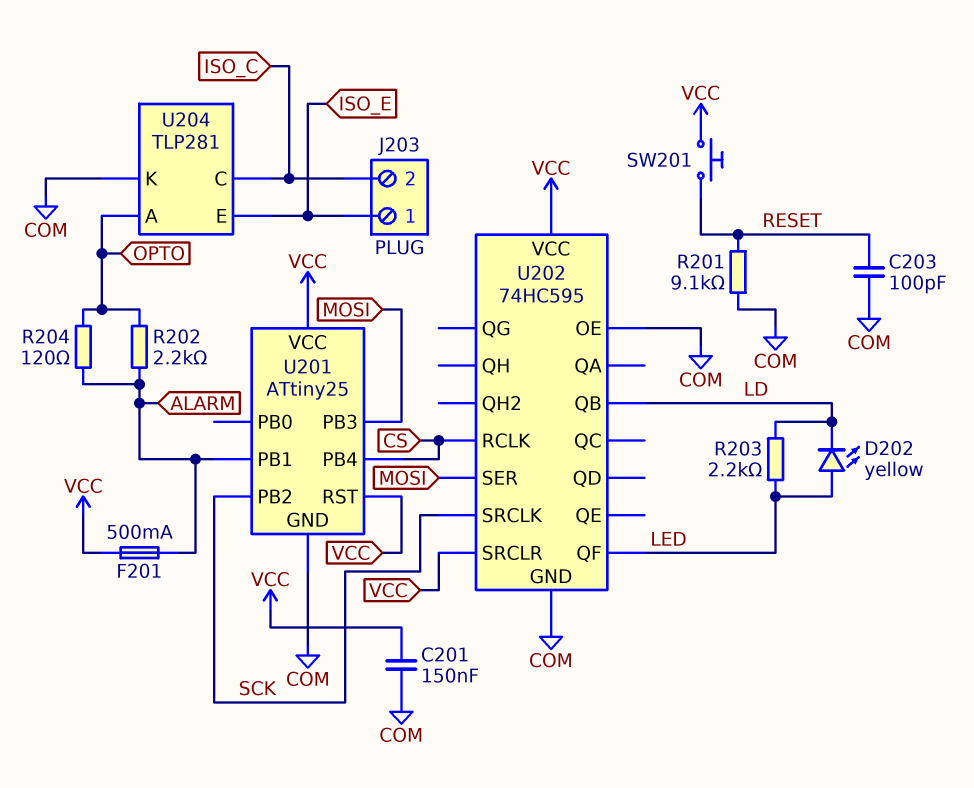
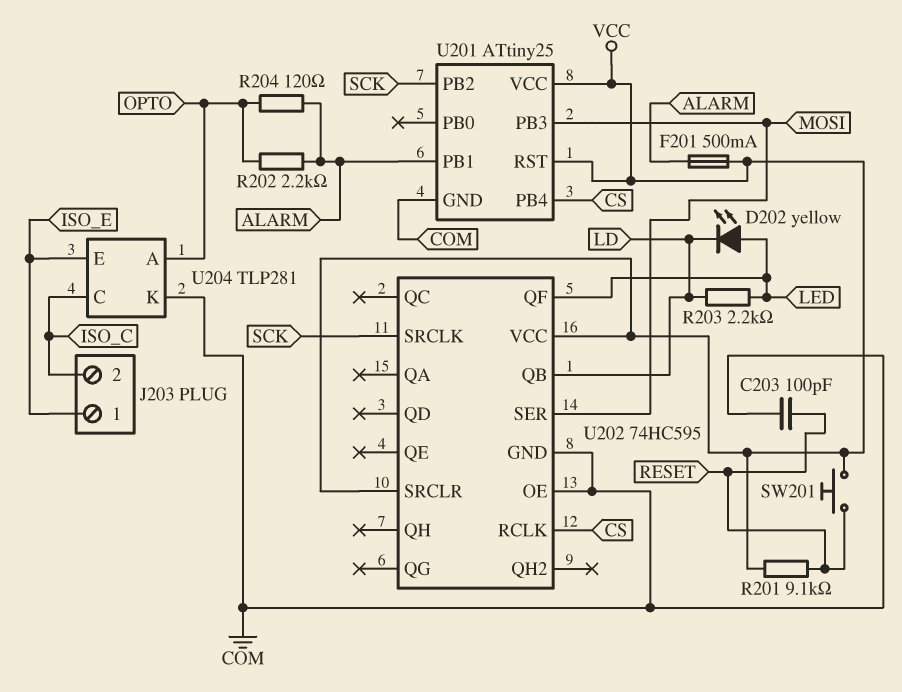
C201: 150nF (COM, VCC) -> none
R201: 9.1k (COM, RESET) -> 9.1k (RESET, VCC)

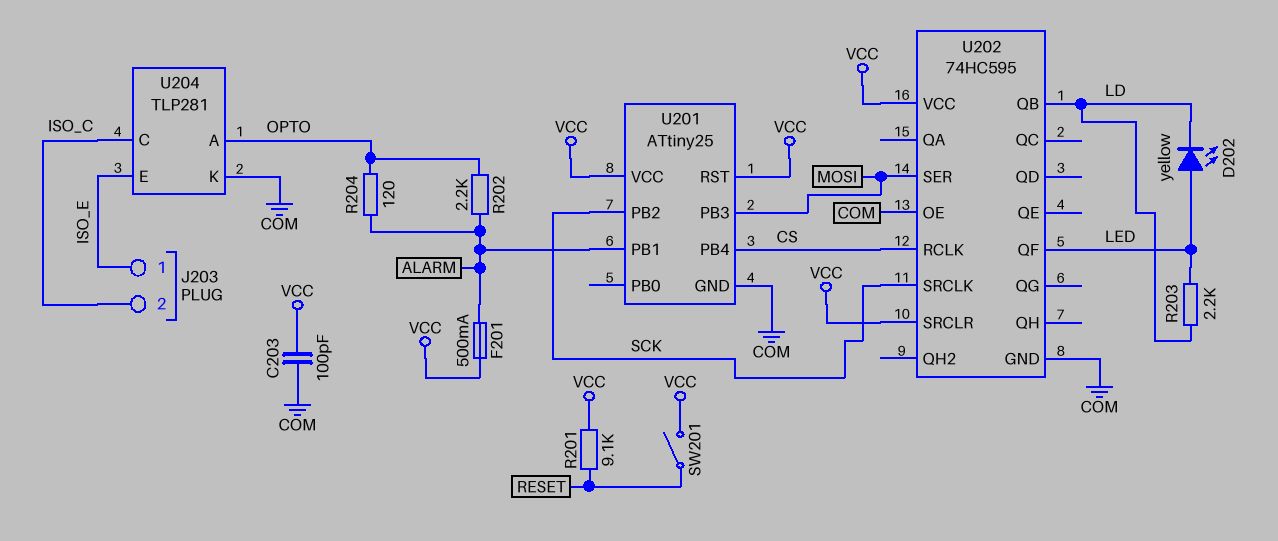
C203: 100pF (COM, RESET) -> 100pF (COM, VCC)
SW201: button (RESET, VCC) -> switch (RESET, VCC)

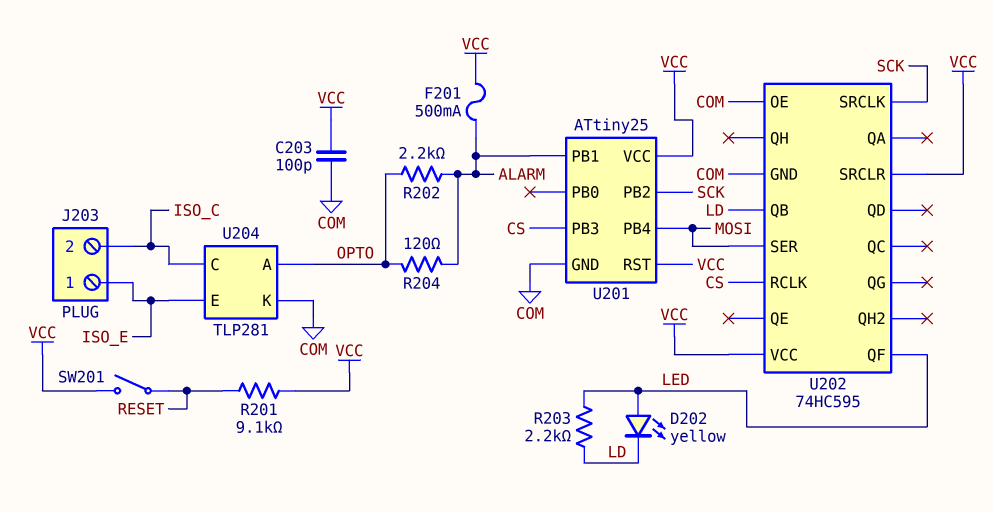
U201 pin PB3: MOSI -> CS
U201 pin PB4: CS -> MOSI

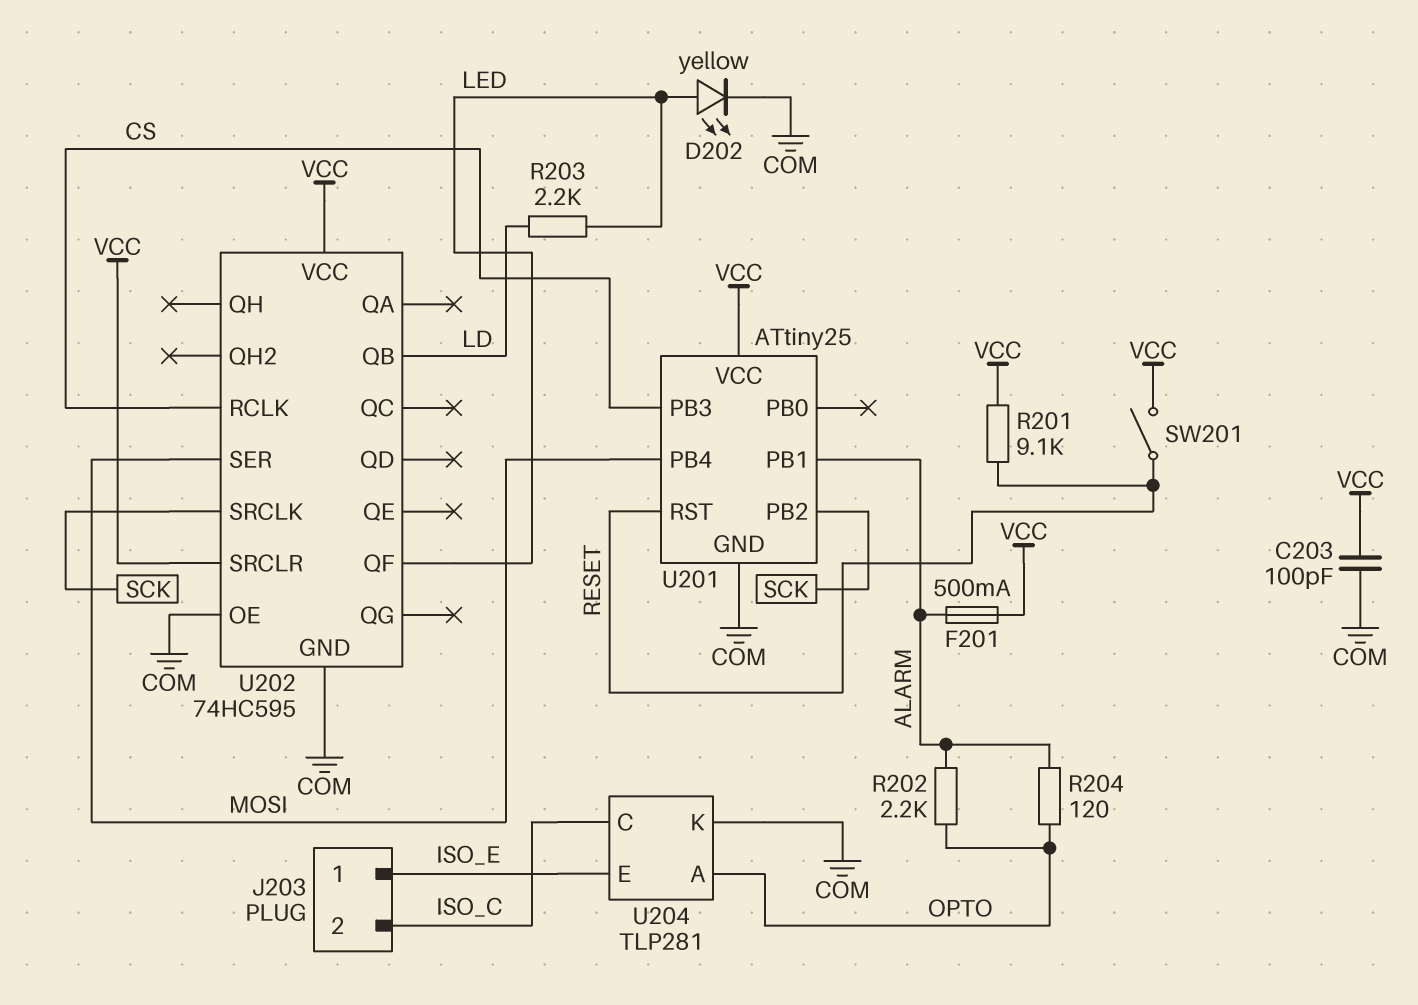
D202: LED yellow (A LED, K LD) -> LED yellow (A LED, K COM)
U201 pin RST: VCC -> RESET

